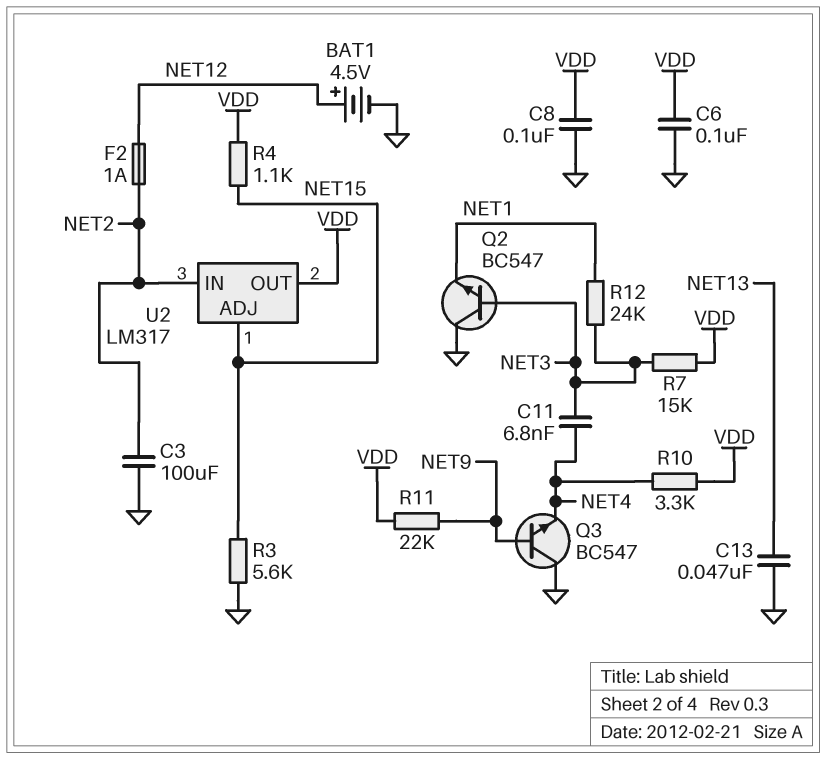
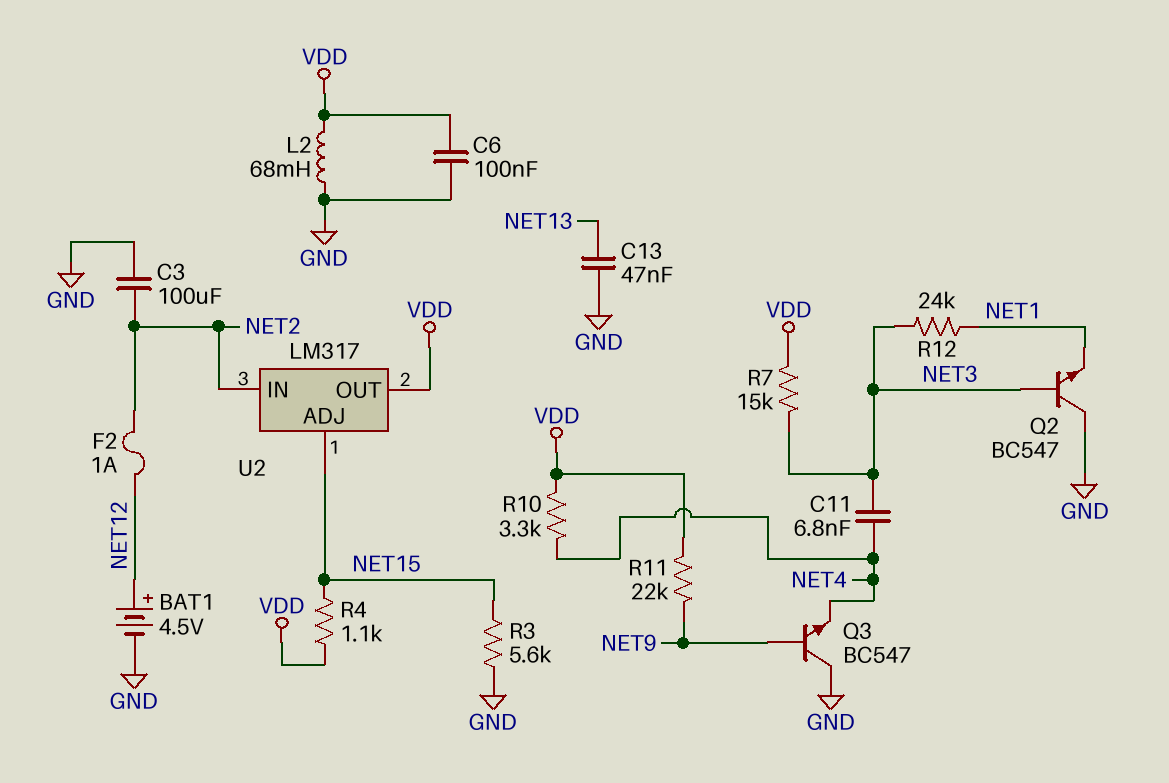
C8: 100nF (GND, VDD) -> none
L2: none -> 68mH (GND, VDD)

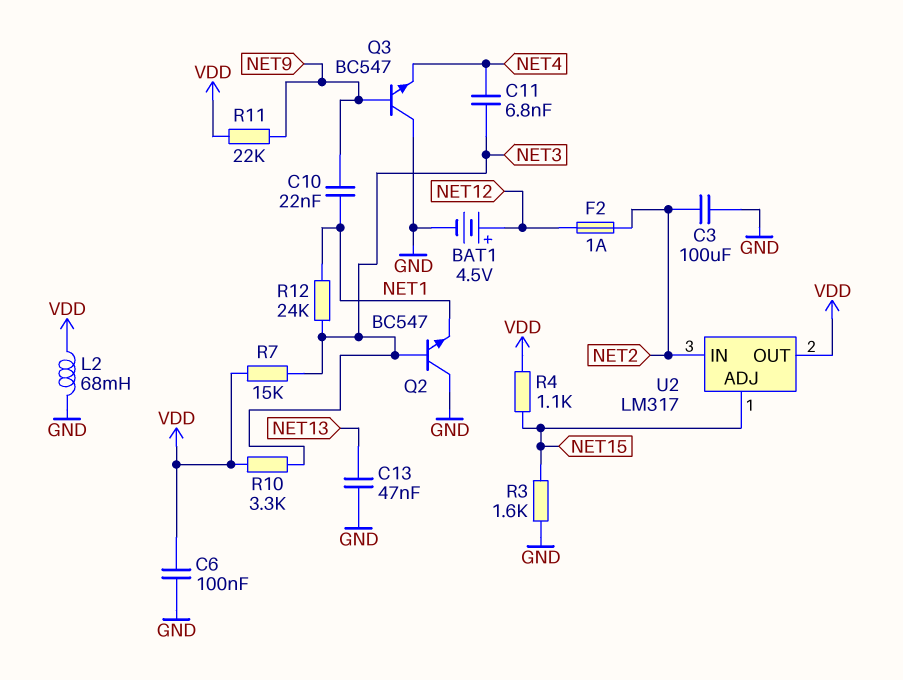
C10: none -> 22nF (NET1, NET9)
R3: 5.6k (GND, NET15) -> 1.6k (GND, NET15)
R10: 3.3k (NET4, VDD) -> 3.3k (NET3, VDD)

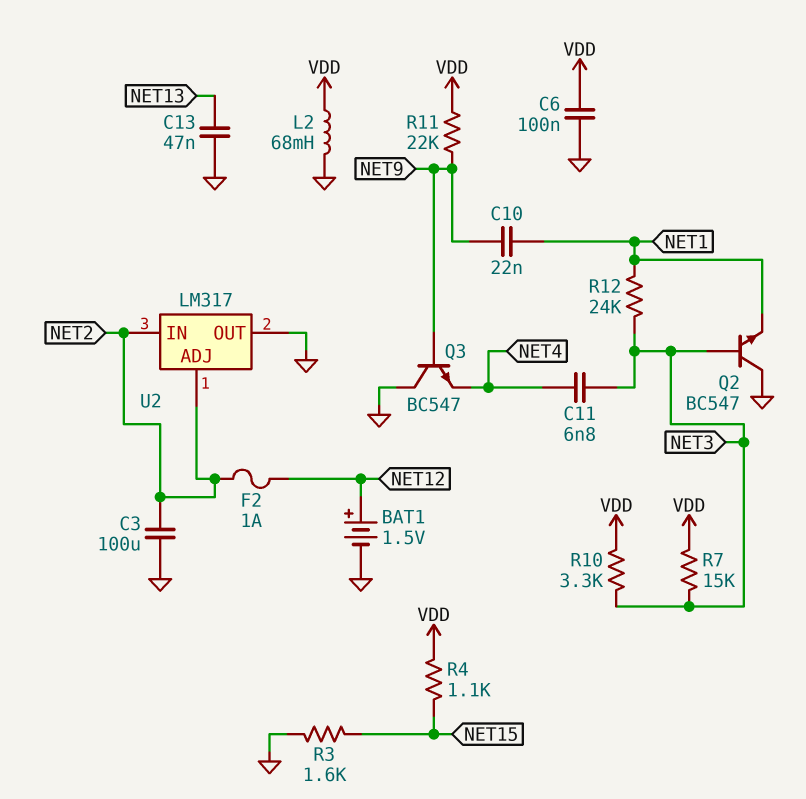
BAT1: 4.5V (plus NET12, minus GND) -> 1.5V (plus NET12, minus GND)
U2 pin ADJ: NET15 -> NET2
U2 pin OUT: VDD -> GND

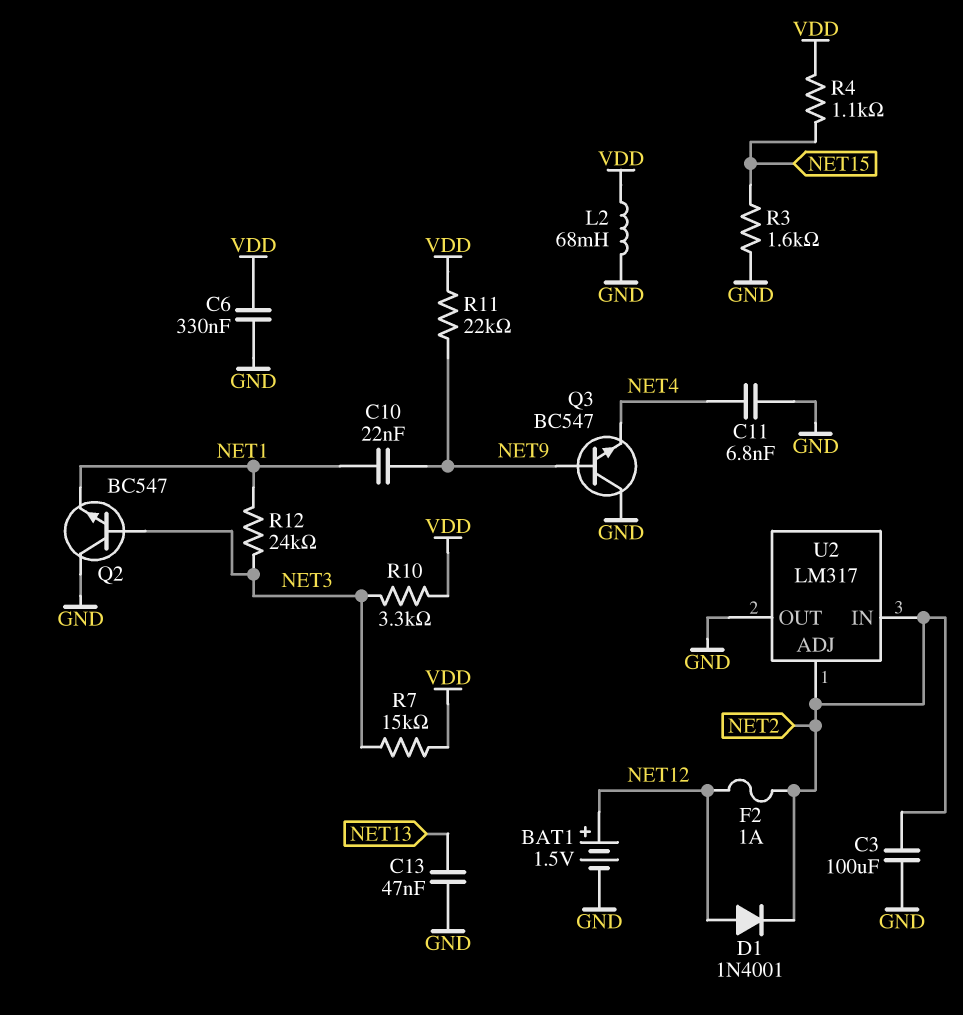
C6: 100nF (GND, VDD) -> 330nF (GND, VDD)
C11: 6.8nF (NET3, NET4) -> 6.8nF (GND, NET4)
D1: none -> diode 1N4001 (A NET12, K NET2)

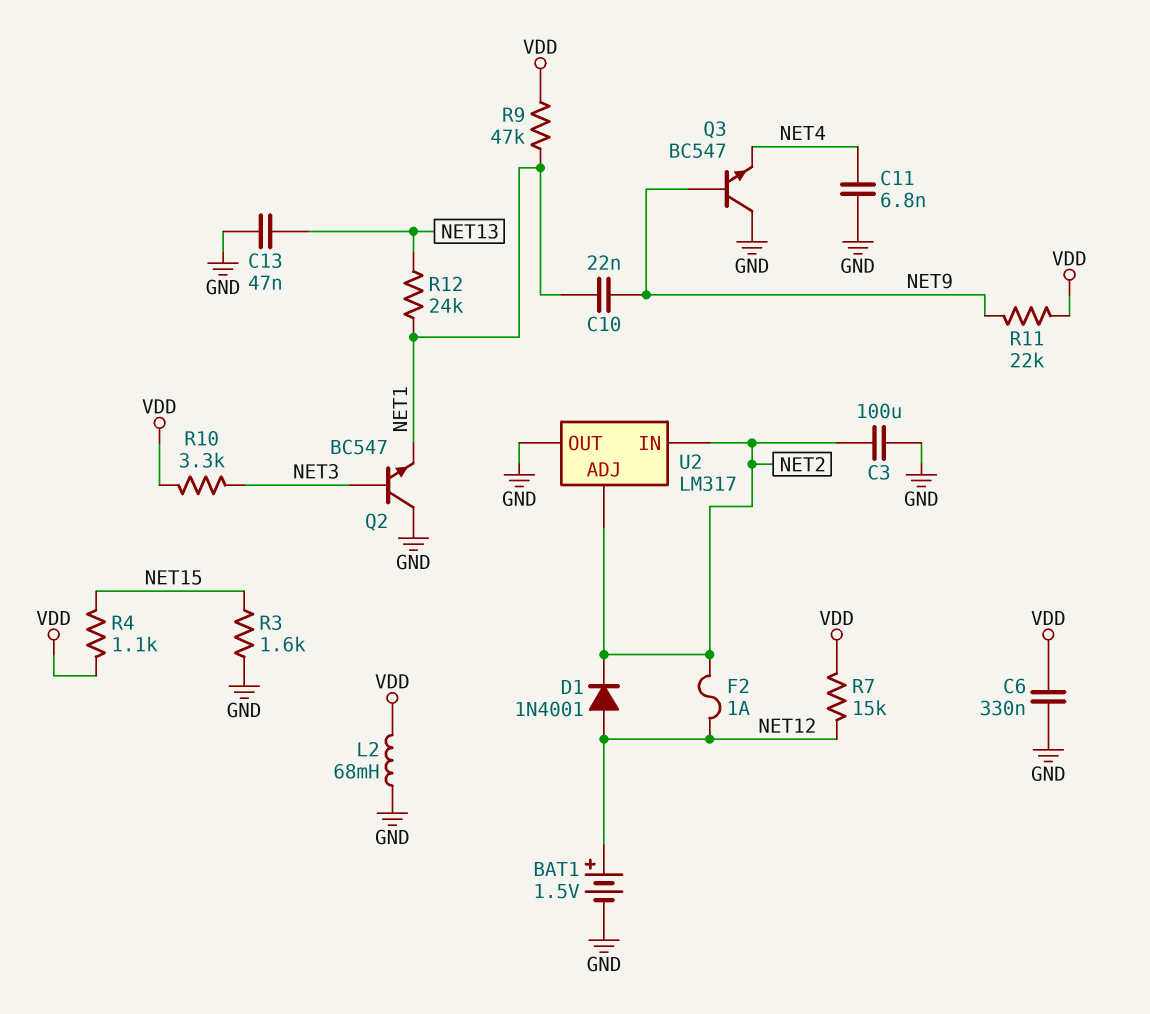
R7: 15k (NET3, VDD) -> 15k (NET12, VDD)
R9: none -> 47k (NET1, VDD)
R12: 24k (NET1, NET3) -> 24k (NET1, NET13)

